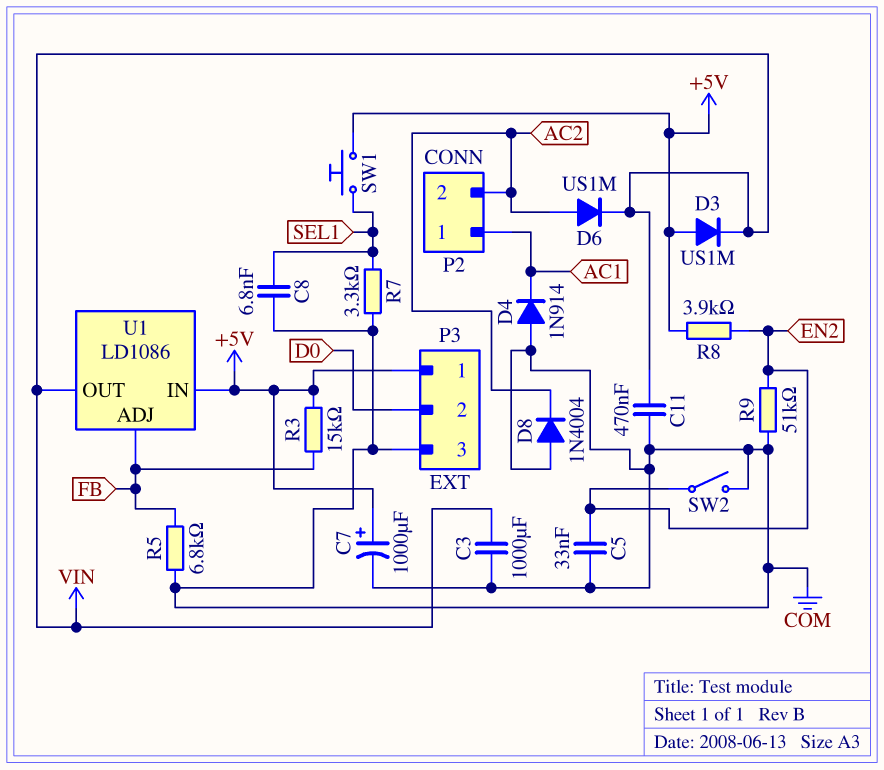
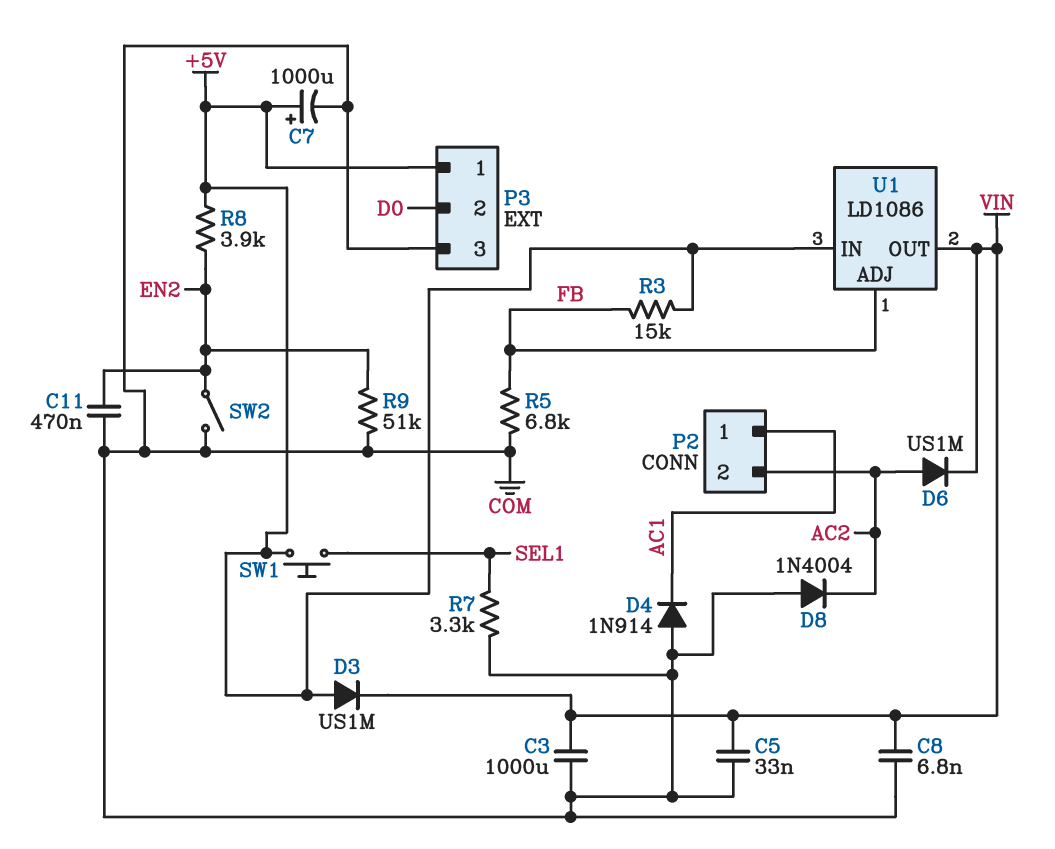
C5: 33nF (COM, EN2) -> 33nF (COM, VIN)
C8: 6.8nF (COM, SEL1) -> 6.8nF (COM, VIN)
C11: 470nF (COM, VIN) -> 470nF (COM, EN2)

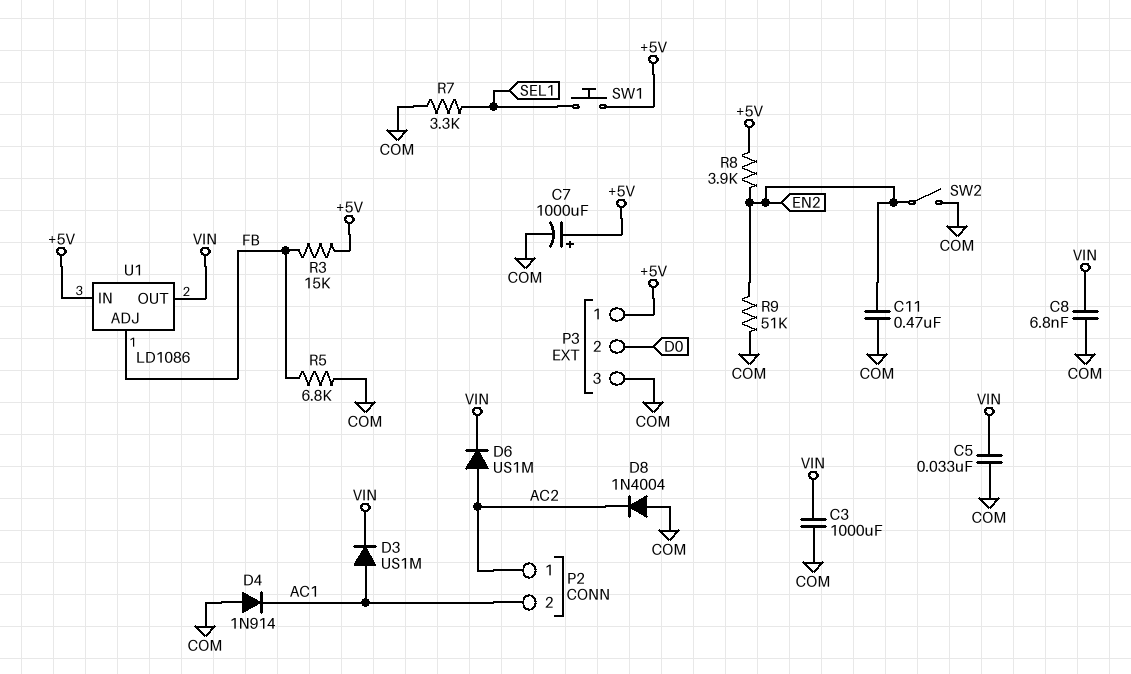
D3: diode US1M (A +5V, K VIN) -> diode US1M (A AC1, K VIN)
P2 pin 1: AC1 -> AC2
P2 pin 2: AC2 -> AC1

